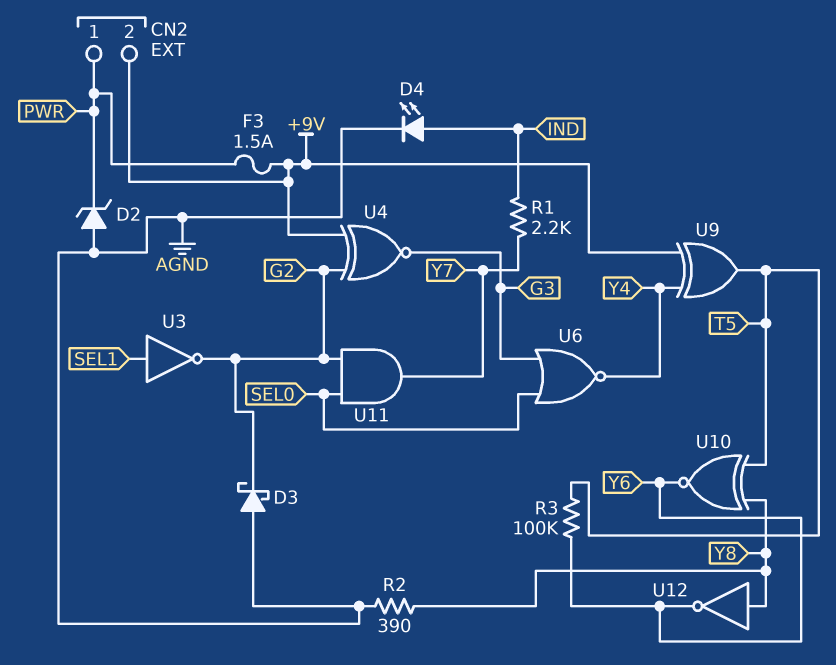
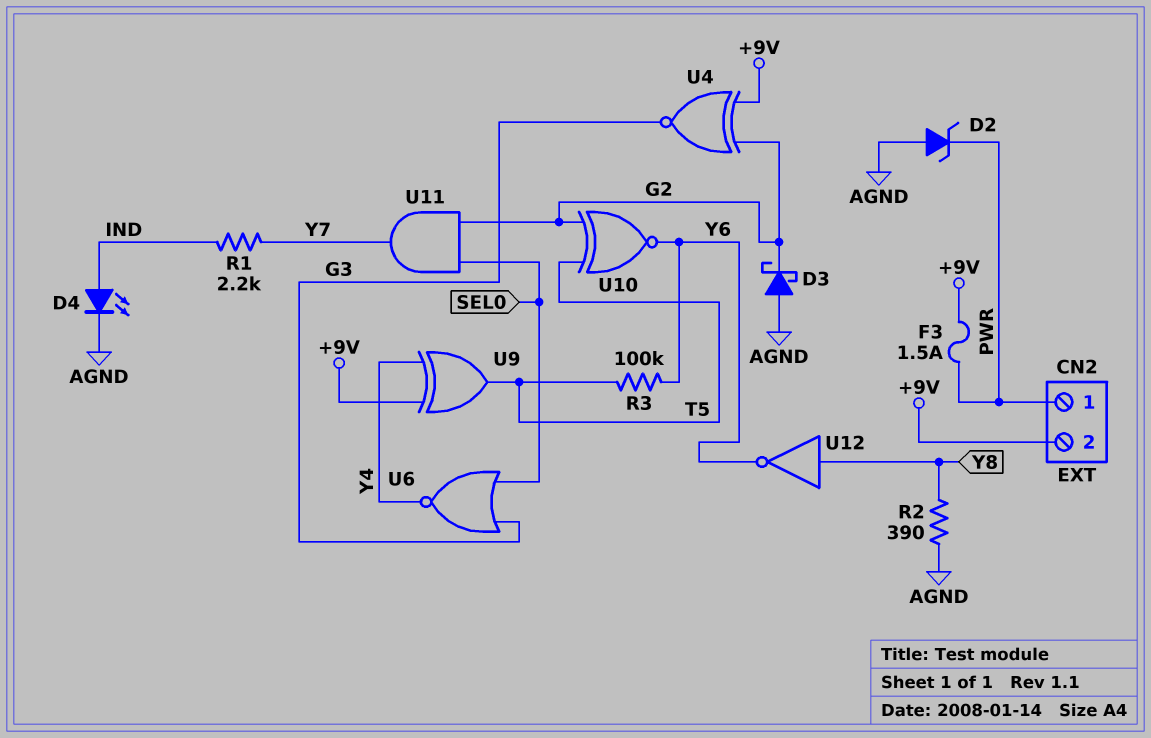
U3: NOT (in SEL1, out G2) -> none
U10: XNOR (in T5, in Y8, out Y6) -> XNOR (in G2, in T5, out Y6)

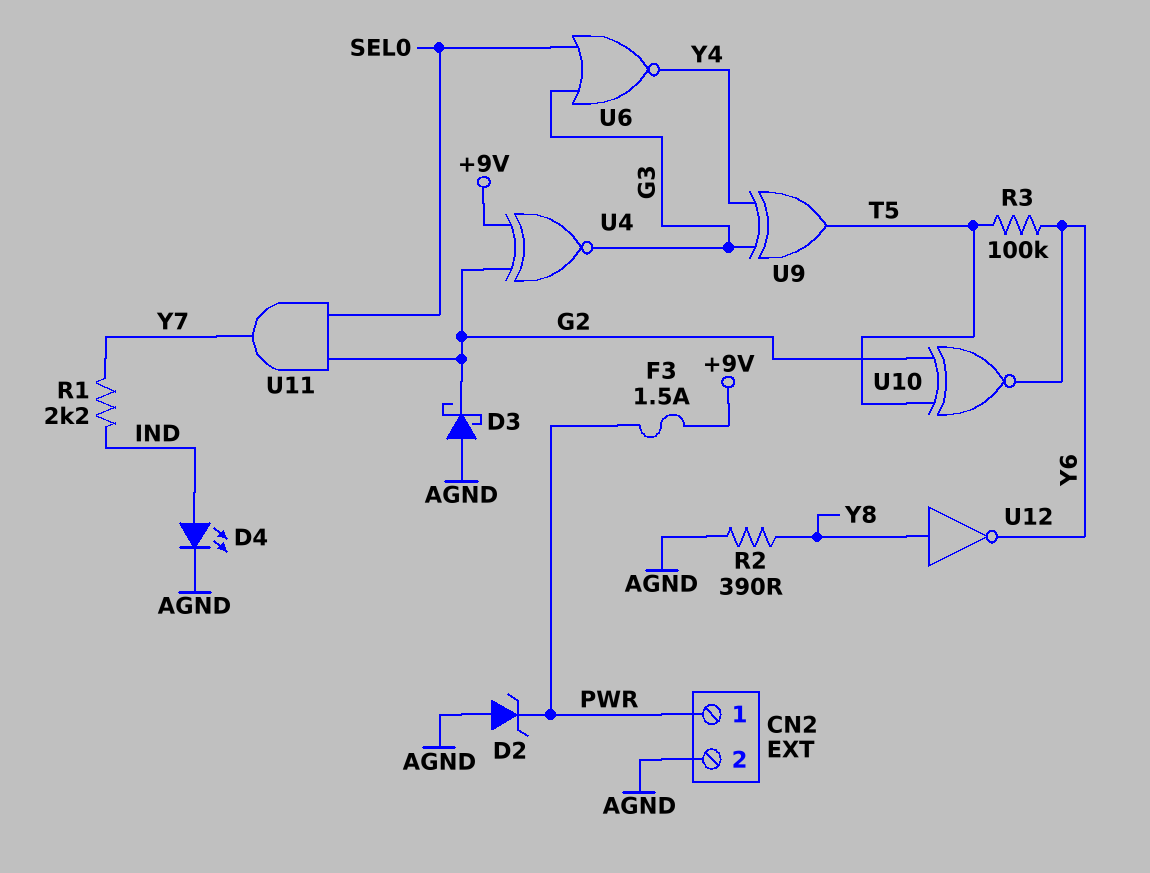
CN2 pin 2: +9V -> AGND
U9: XOR (in +9V, in Y4, out T5) -> XOR (in G3, in Y4, out T5)

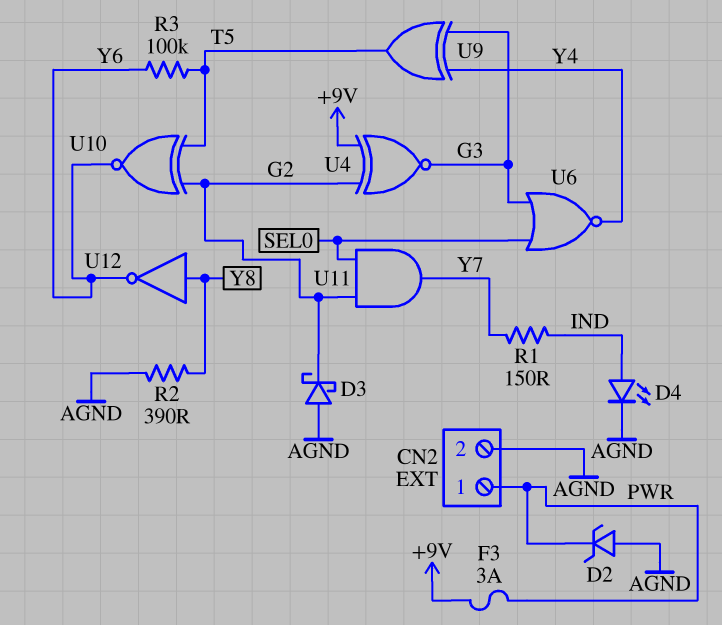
F3: 1.5A (+9V, PWR) -> 3A (+9V, PWR)
R1: 2.2k (IND, Y7) -> 150 (IND, Y7)

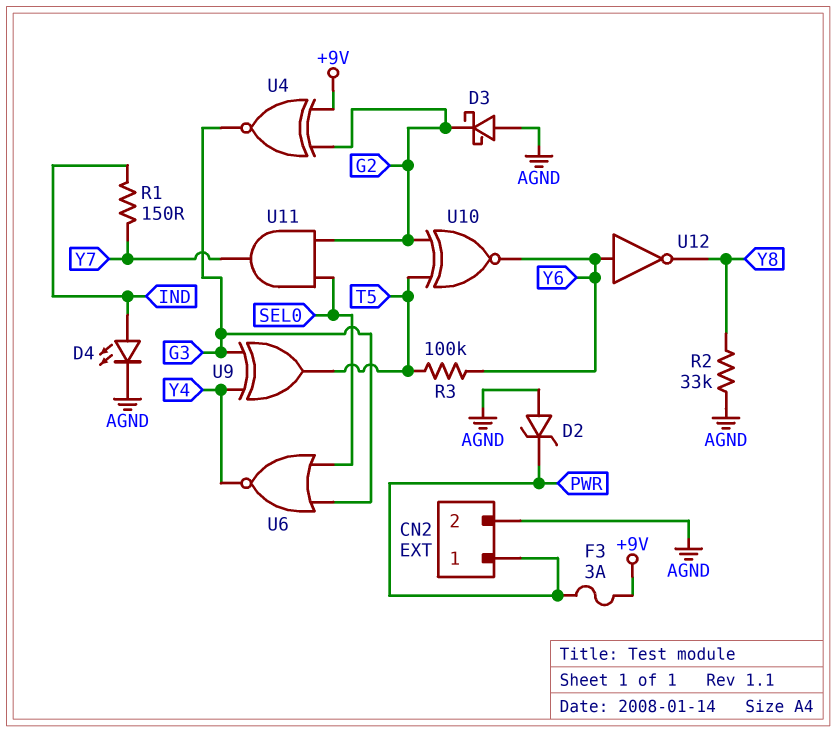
R2: 390 (AGND, Y8) -> 33k (AGND, Y8)
U12: NOT (in Y8, out Y6) -> NOT (in Y6, out Y8)

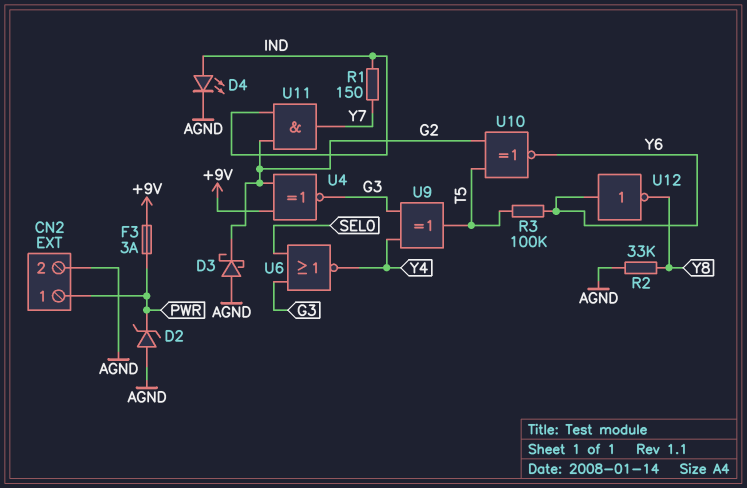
U11: AND (in G2, in SEL0, out Y7) -> AND (in G2, in IND, out Y7)

